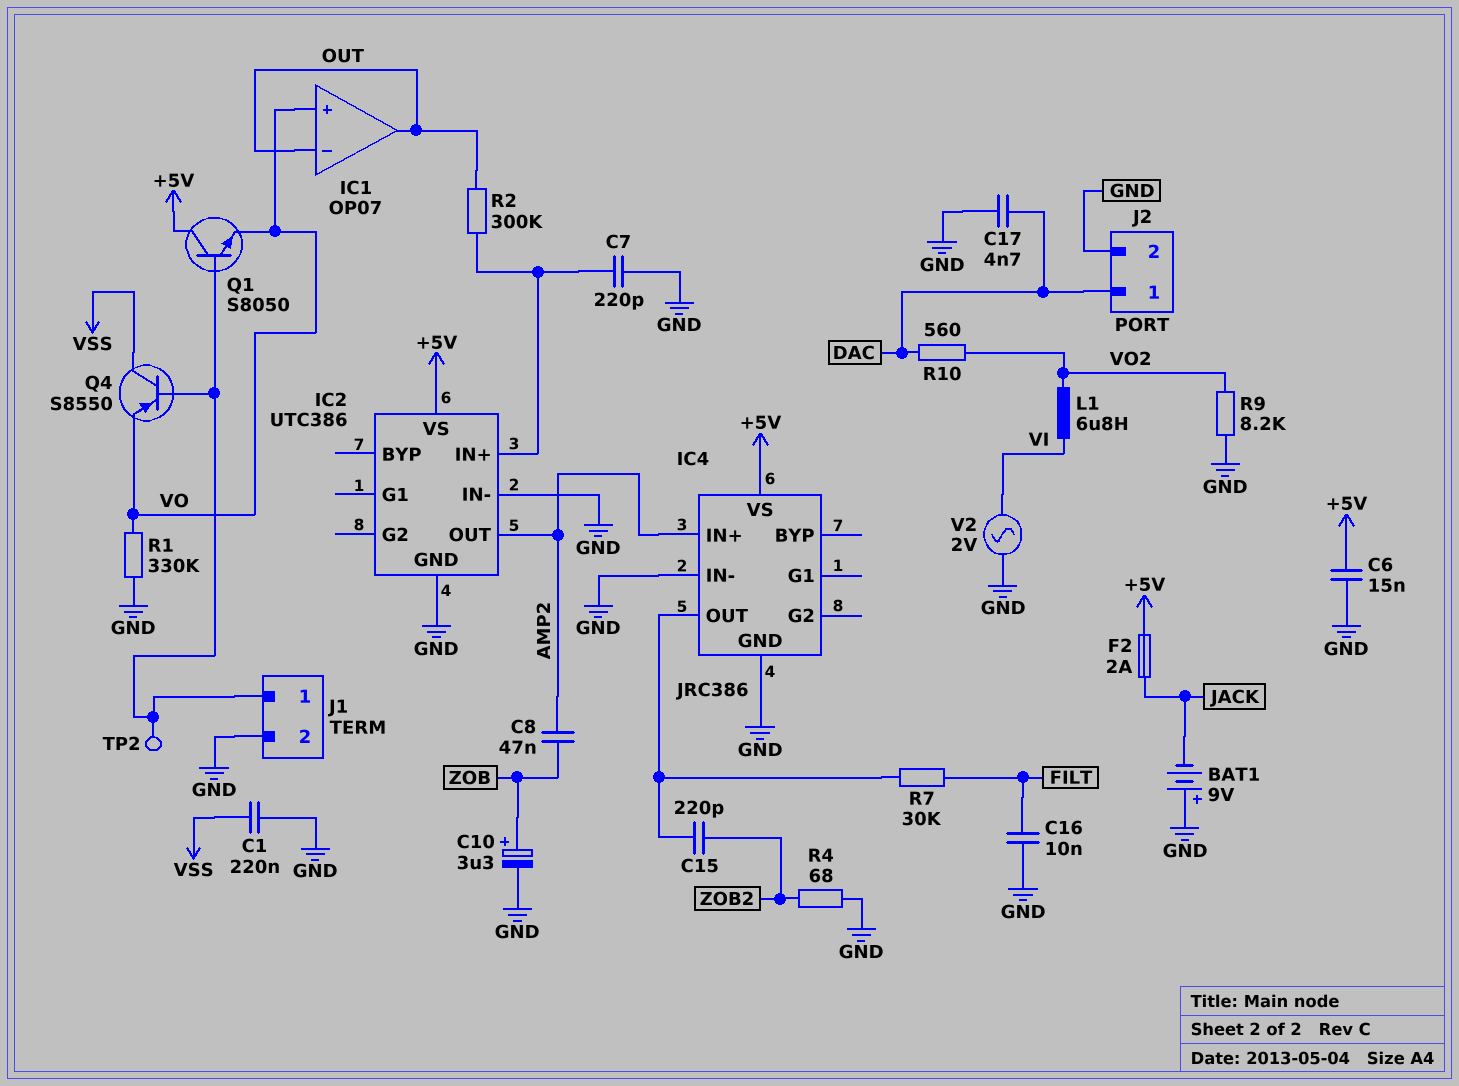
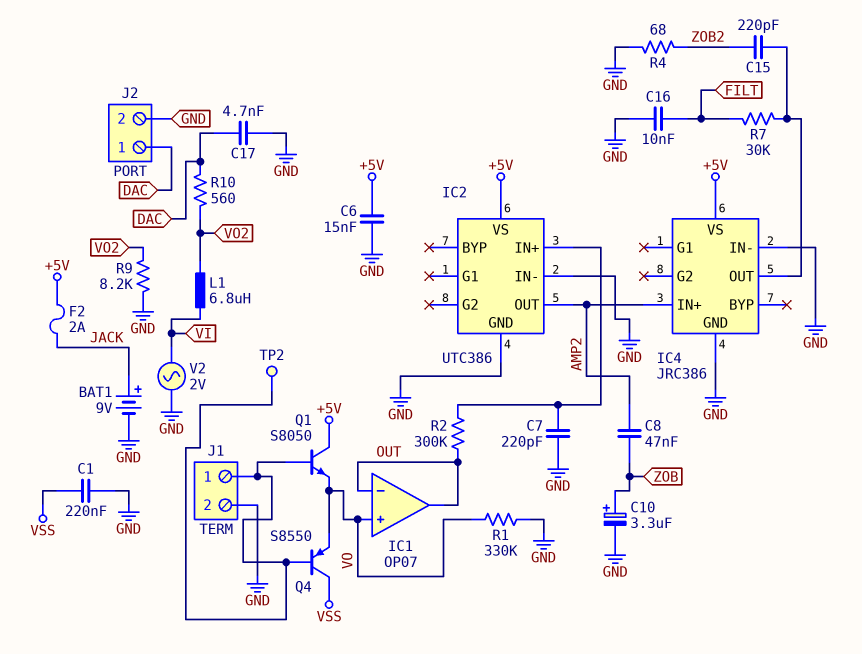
BAT1: 9V (plus GND, minus JACK) -> 9V (plus JACK, minus GND)

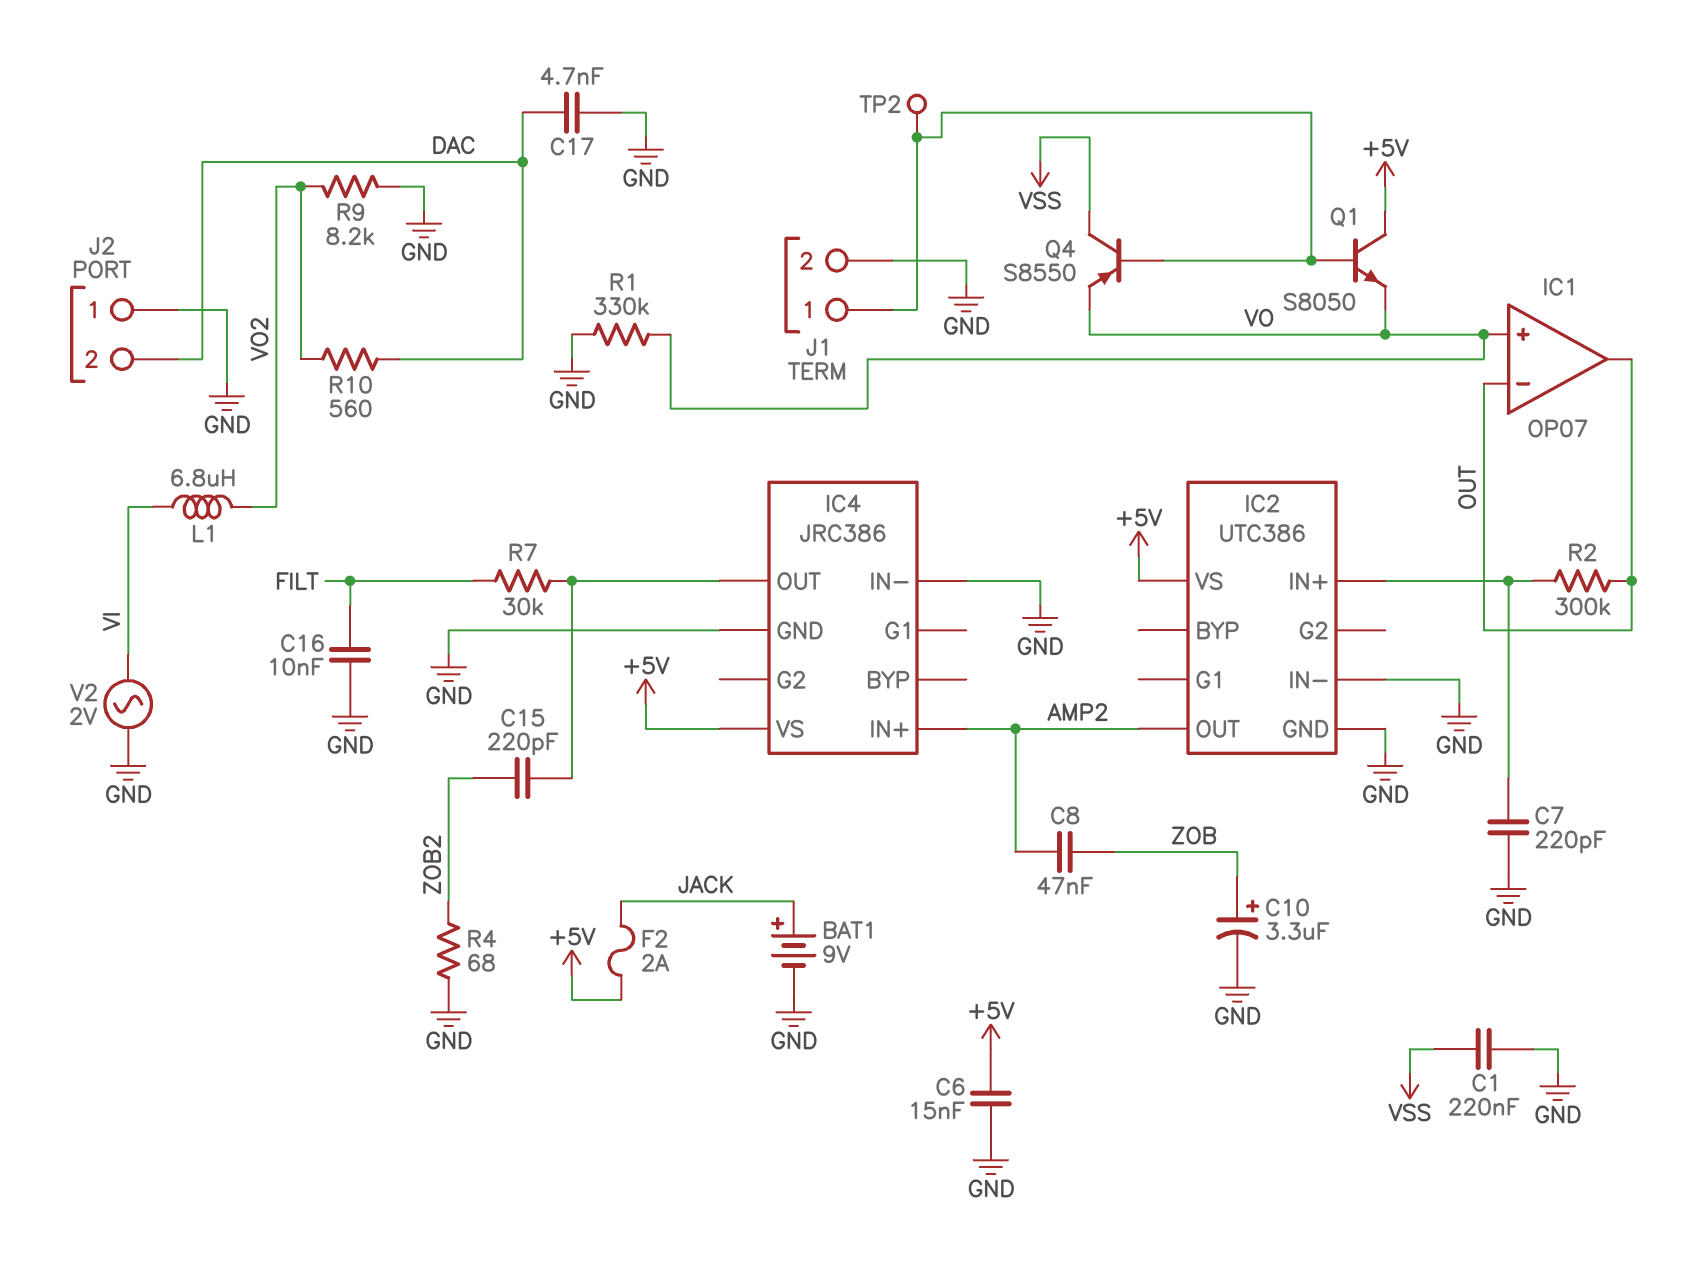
J2 pin 1: DAC -> GND
J2 pin 2: GND -> DAC

